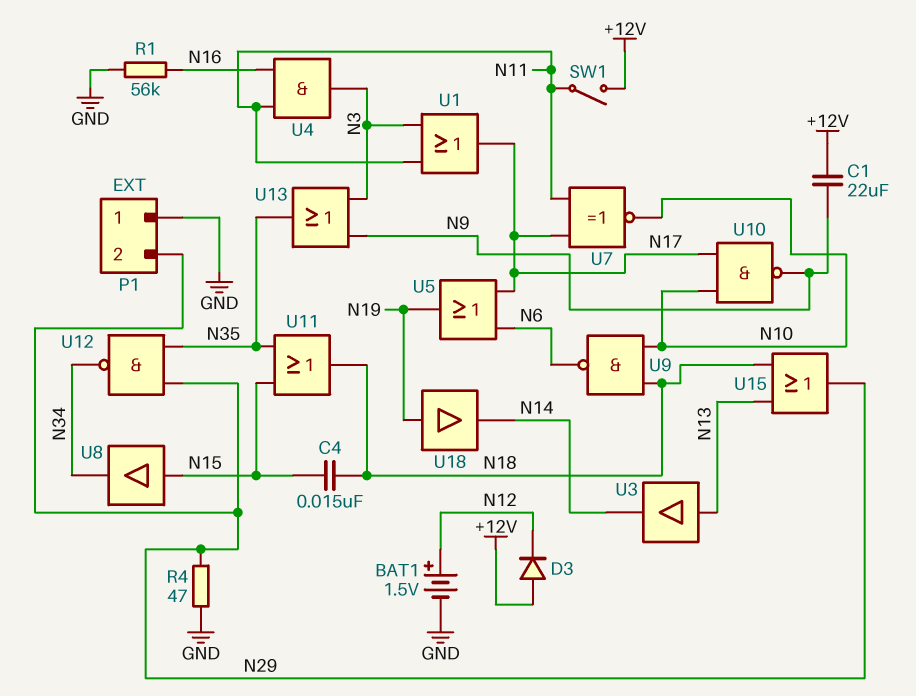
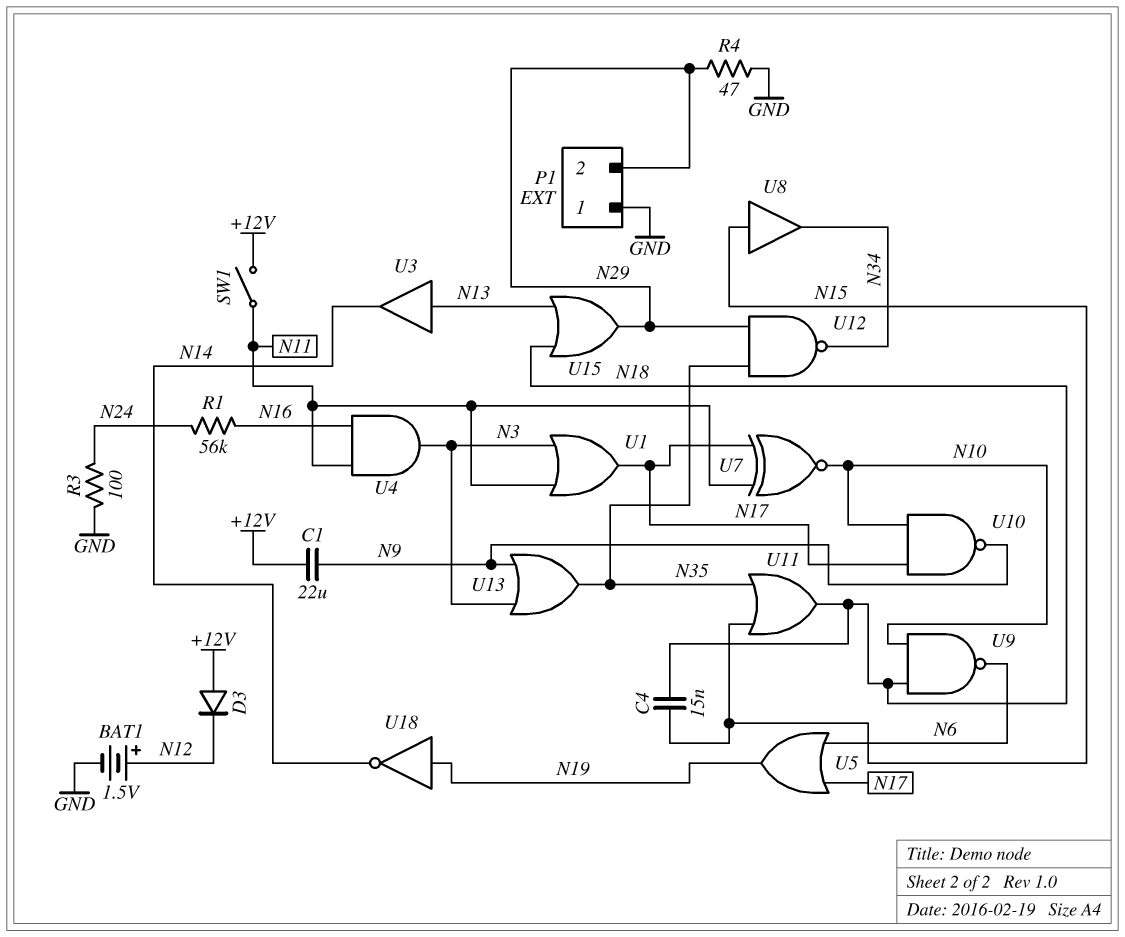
R1: 56k (GND, N16) -> 56k (N16, N24)
R3: none -> 100 (GND, N24)
U18: buffer (in N19, out N14) -> NOT (in N19, out N14)

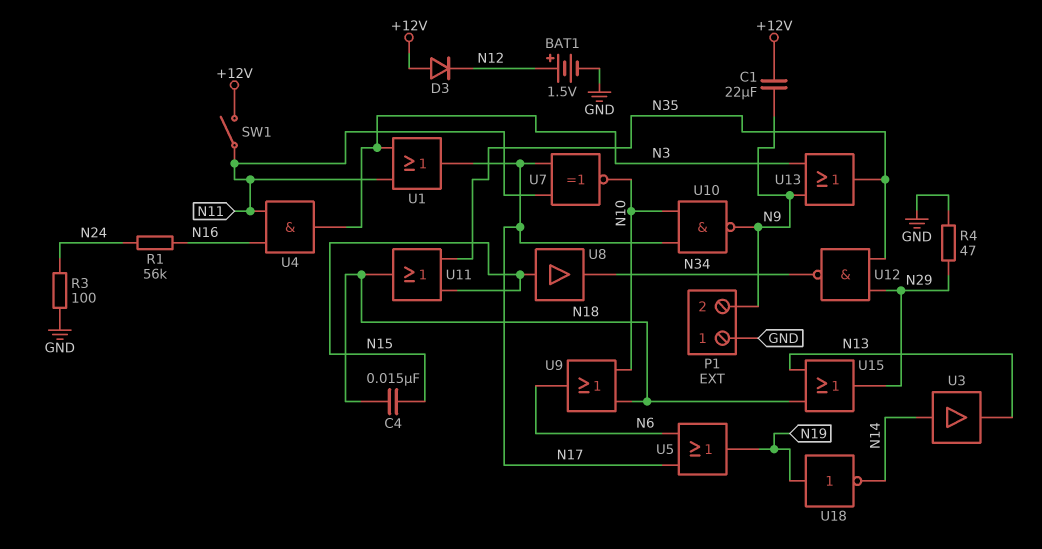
P1 pin 2: N29 -> N9
U3: buffer (in N13, out N14) -> buffer (in N14, out N13)
U9: NAND (in N10, in N18, out N6) -> OR (in N10, in N18, out N6)

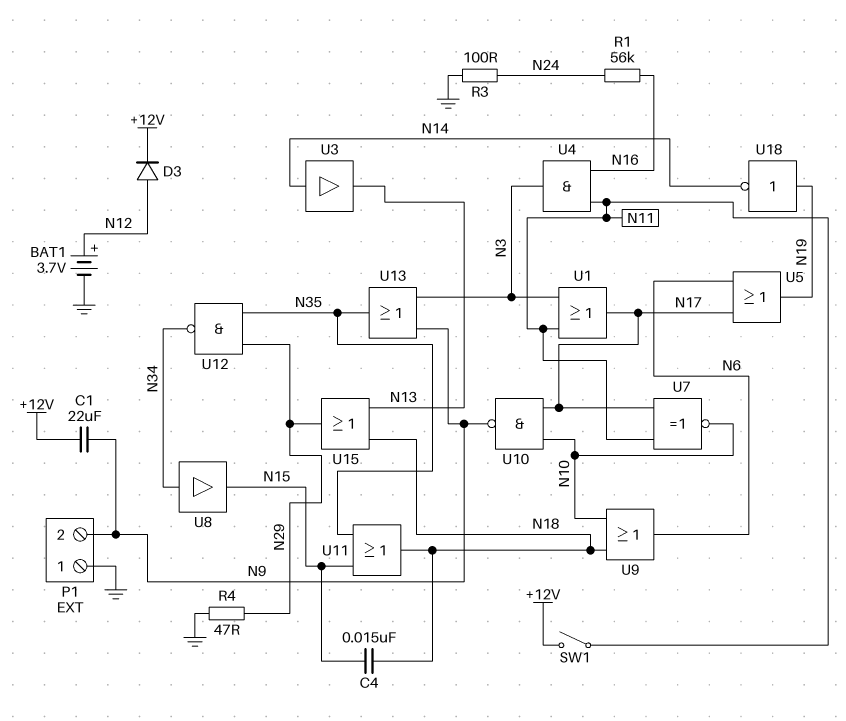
BAT1: 1.5V (plus N12, minus GND) -> 3.7V (plus N12, minus GND)
D3: diode (A +12V, K N12) -> diode (A N12, K +12V)
U8: buffer (in N15, out N34) -> buffer (in N34, out N15)

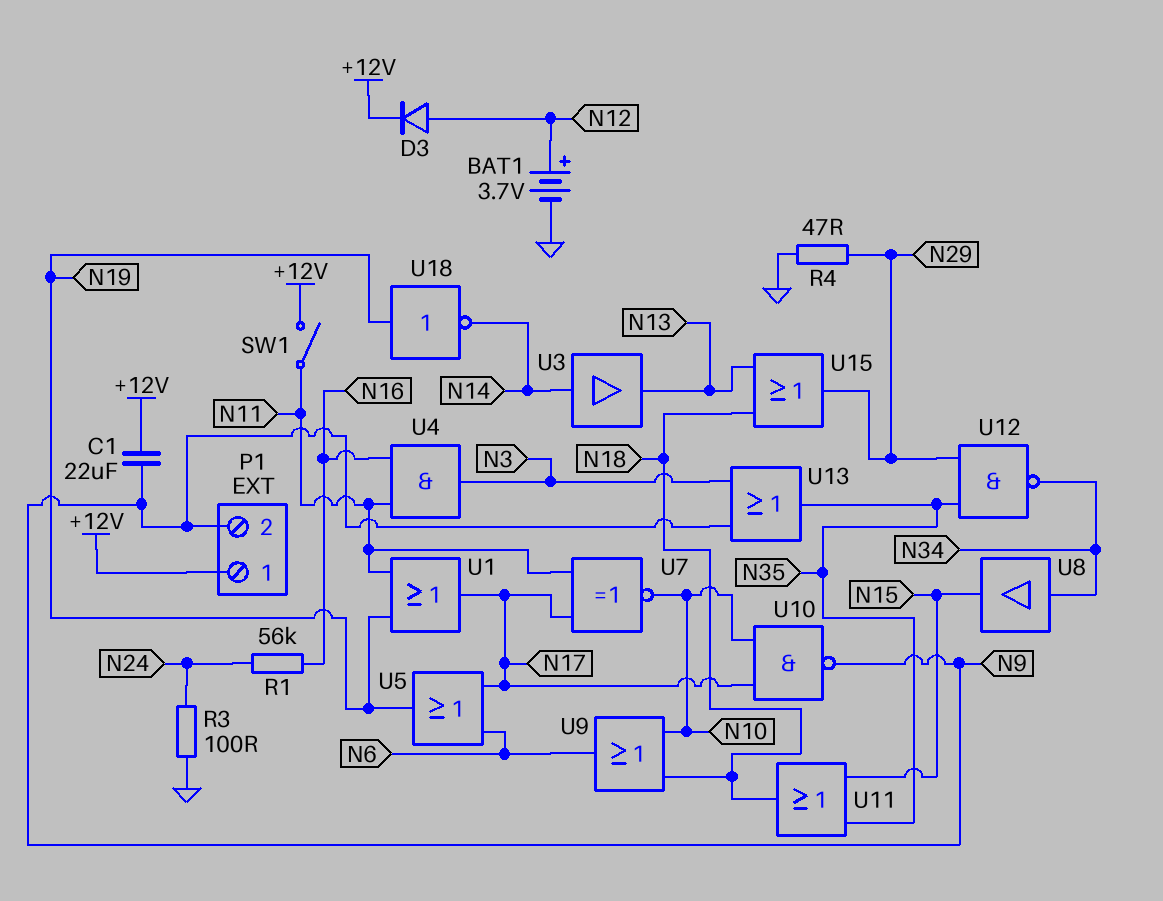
C4: 15nF (N15, N18) -> none
P1 pin 1: GND -> +12V
U1: OR (in N3, in N11, out N17) -> OR (in N11, in N19, out N17)

